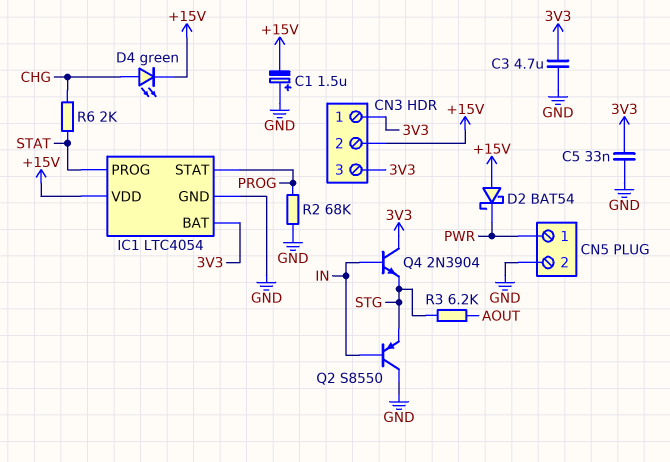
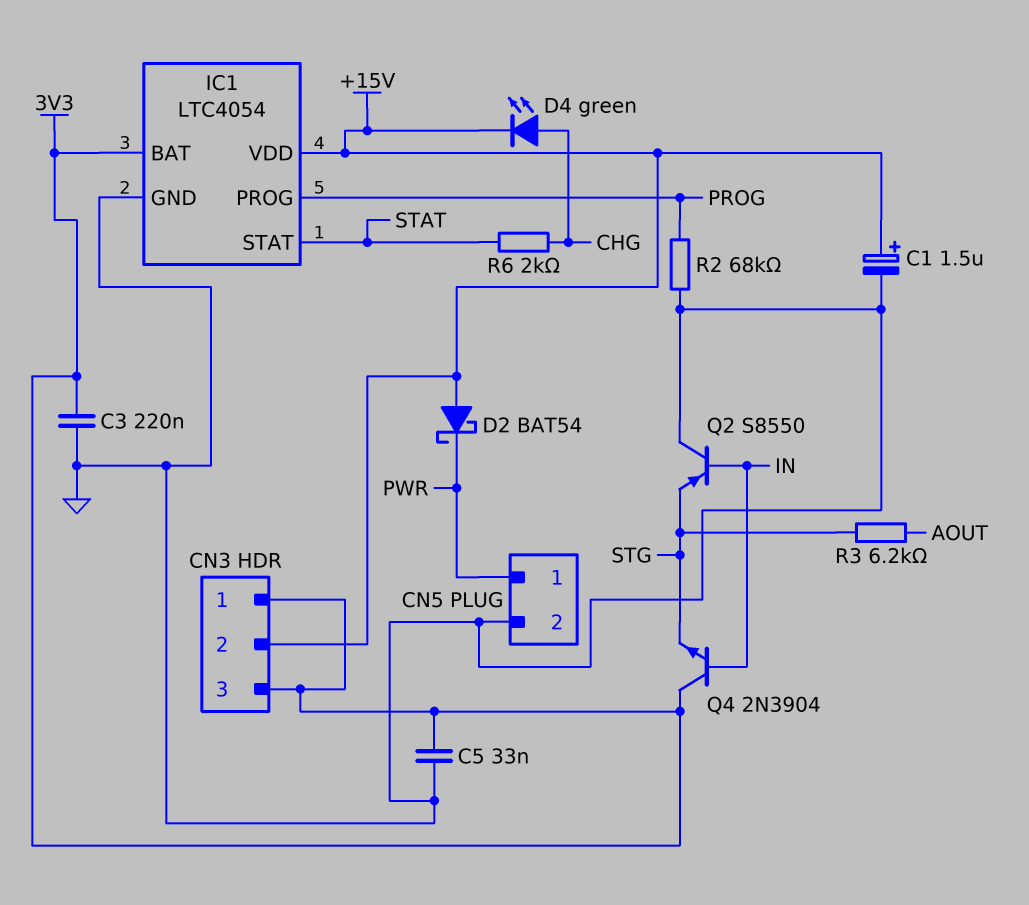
C1: 1.5uF (plus GND, minus +15V) -> 1.5uF (plus +15V, minus GND)
C3: 4.7uF (3V3, GND) -> 220nF (3V3, GND)
IC1 pin PROG: STAT -> PROG
IC1 pin STAT: PROG -> STAT

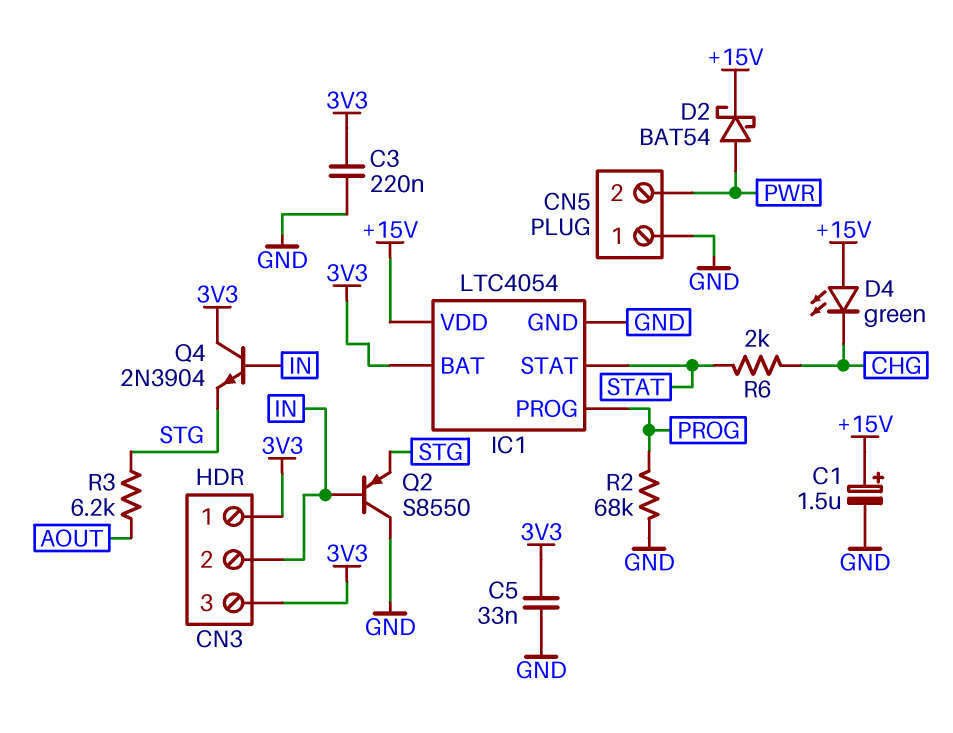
CN3 pin 2: +15V -> IN
CN5 pin 1: PWR -> GND
CN5 pin 2: GND -> PWR
D2: schottky BAT54 (A +15V, K PWR) -> schottky BAT54 (A PWR, K +15V)
D4: LED green (A CHG, K +15V) -> LED green (A +15V, K CHG)

